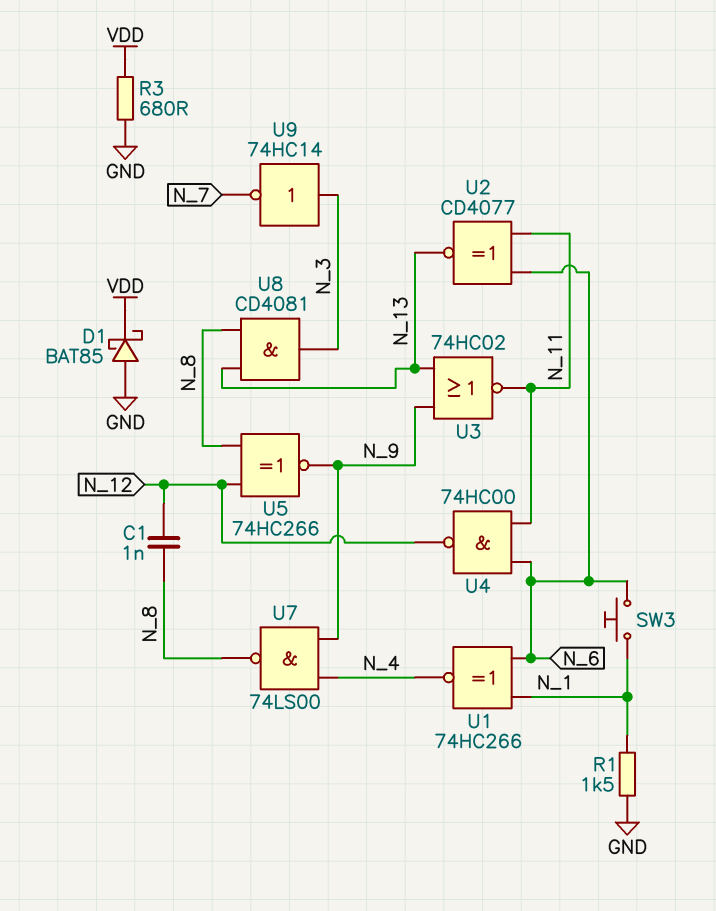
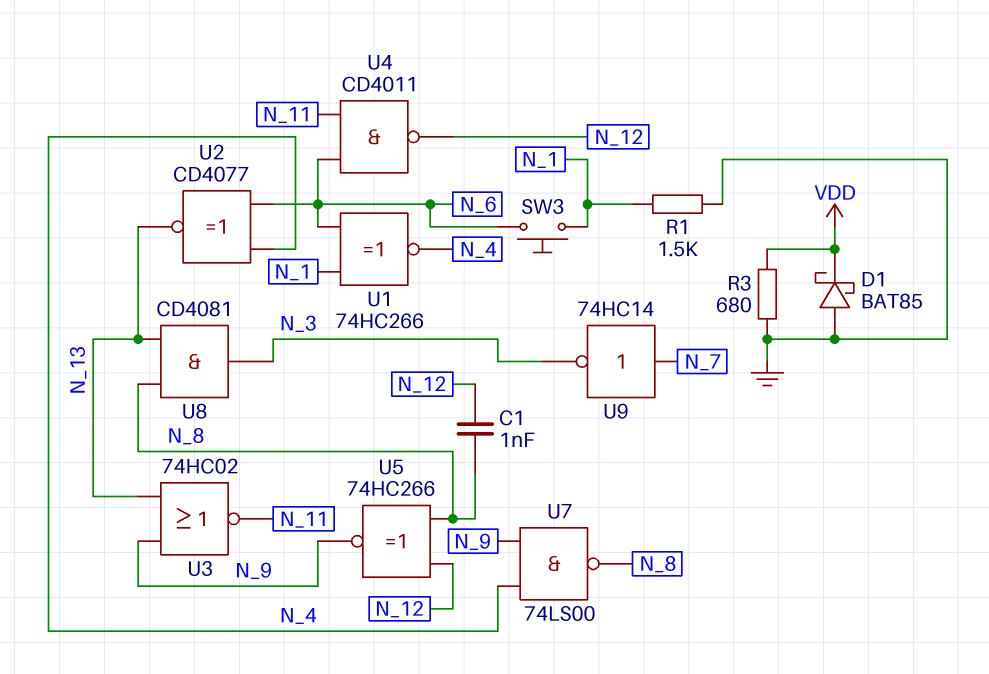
U2: XNOR CD4077 (in N_6, in N_11, out N_13) -> XNOR CD4077 (in N_4, in N_6, out N_13)
U4: NAND 74HC00 (in N_6, in N_11, out N_12) -> NAND CD4011 (in N_6, in N_11, out N_12)
U9: NOT 74HC14 (in N_3, out N_7) -> NOT 74HC14 (in N_7, out N_3)

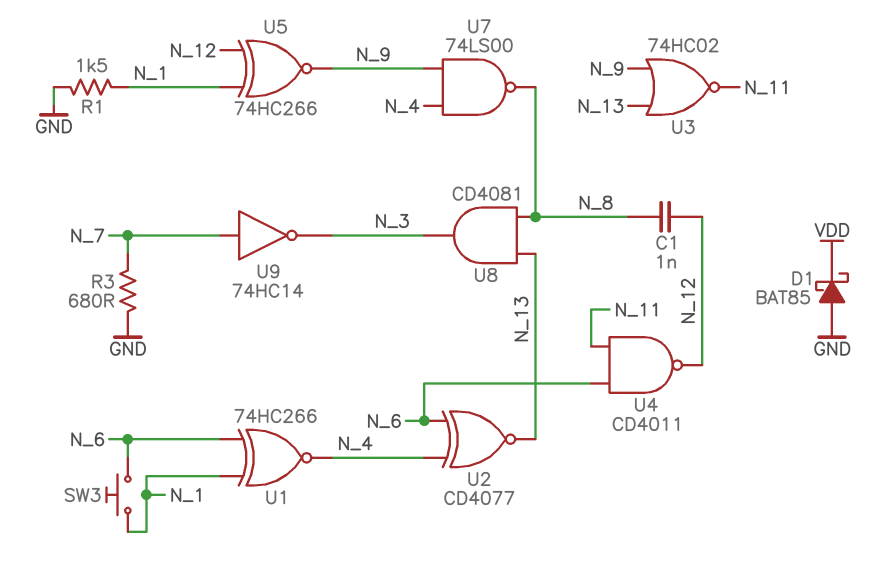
R3: 680 (GND, VDD) -> 680 (GND, N_7)
U5: XNOR 74HC266 (in N_8, in N_12, out N_9) -> XNOR 74HC266 (in N_1, in N_12, out N_9)

